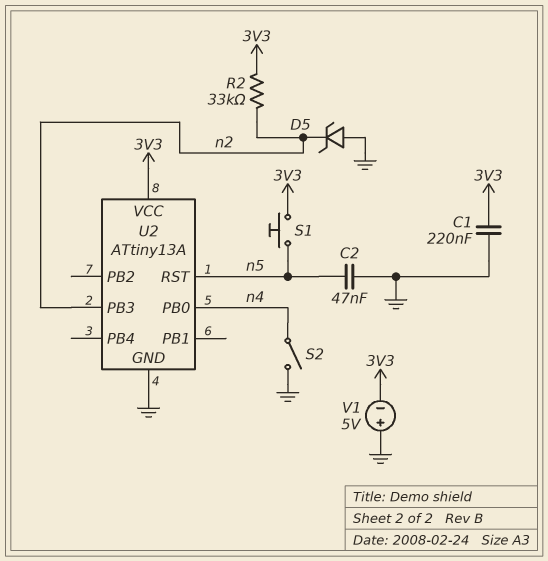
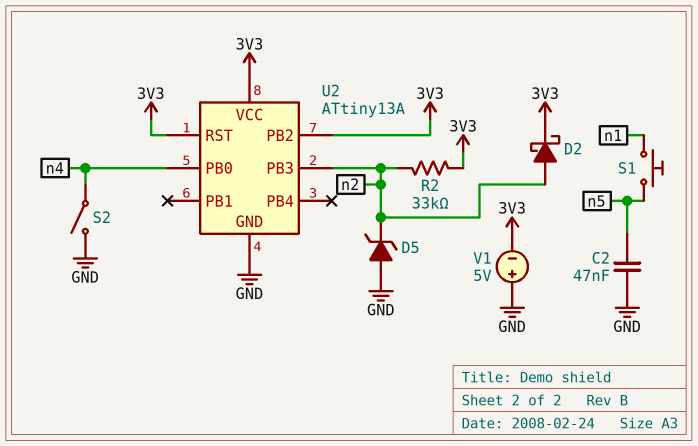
C1: 220nF (3V3, GND) -> none
D2: none -> schottky (A n2, K 3V3)
S1: button (3V3, n5) -> button (n1, n5)
U2 pin PB2: none -> 3V3
U2 pin RST: n5 -> 3V3

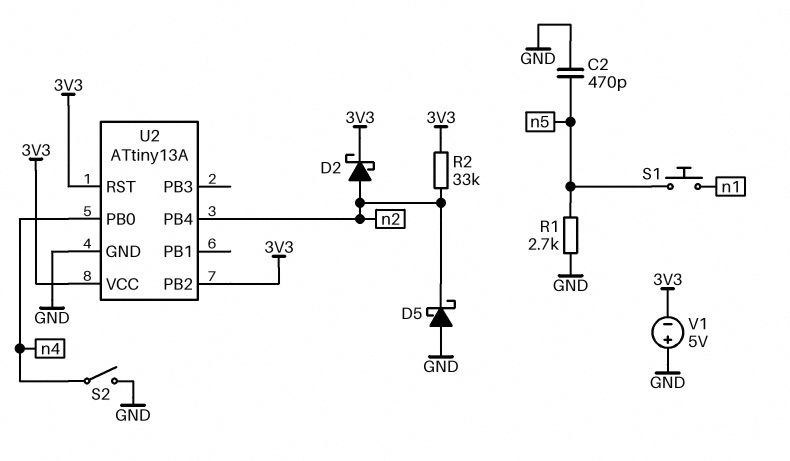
C2: 47nF (GND, n5) -> 470pF (GND, n5)
D5: zener (A GND, K n2) -> schottky (A GND, K n2)
R1: none -> 2.7k (GND, n5)
U2 pin PB3: n2 -> none
U2 pin PB4: none -> n2

